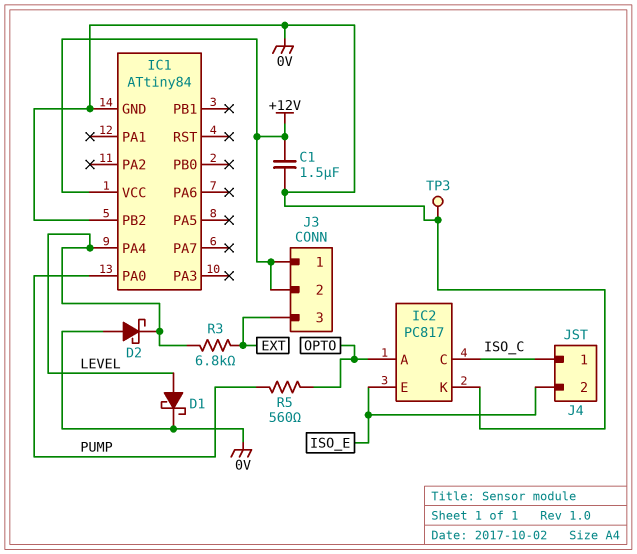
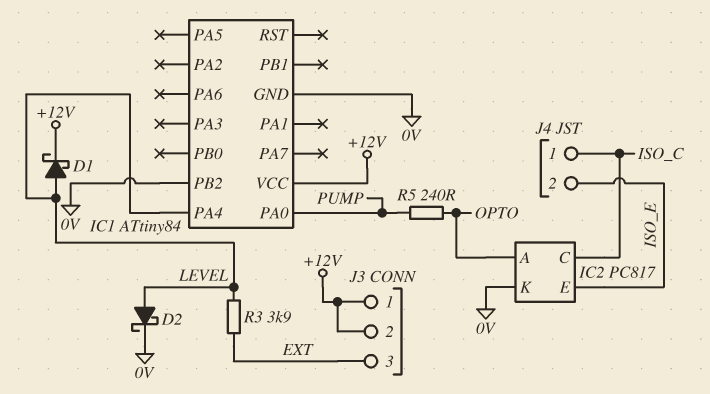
C1: 1.5uF (+12V, 0V) -> none
D1: schottky (A LEVEL, K 0V) -> schottky (A LEVEL, K +12V)
D2: schottky (A 0V, K LEVEL) -> schottky (A LEVEL, K 0V)
R3: 6.8k (EXT, LEVEL) -> 3.9k (EXT, LEVEL)
R5: 560 (OPTO, PUMP) -> 240 (OPTO, PUMP)
TP3: test point (0V) -> none

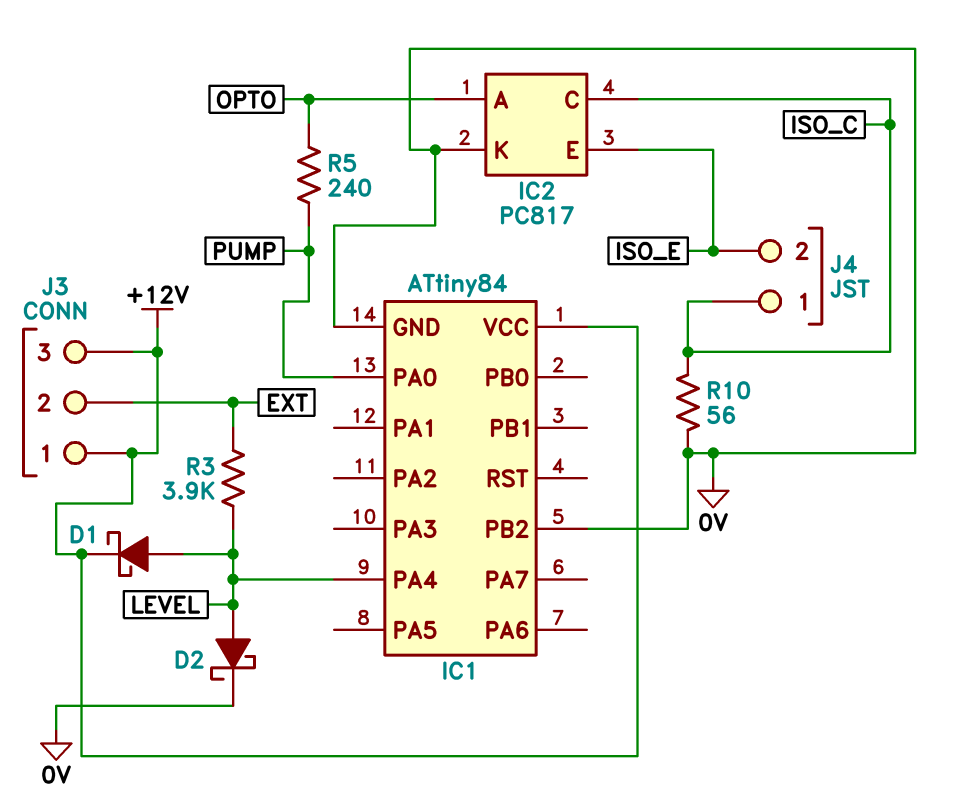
J3 pin 2: +12V -> EXT
J3 pin 3: EXT -> +12V
R10: none -> 56 (0V, ISO_C)

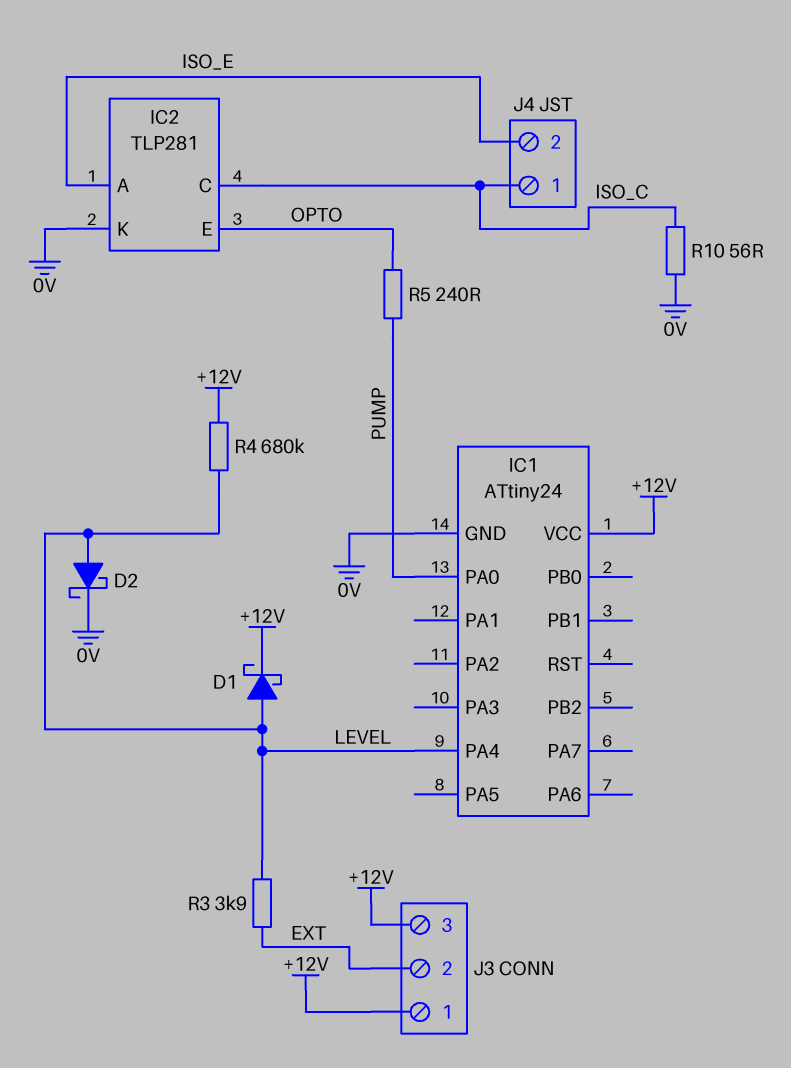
IC1: ATtiny84 -> ATtiny24
IC1 pin PB2: 0V -> none
IC2: PC817 -> TLP281
IC2 pin A: OPTO -> ISO_E
IC2 pin E: ISO_E -> OPTO
R4: none -> 680k (+12V, LEVEL)

